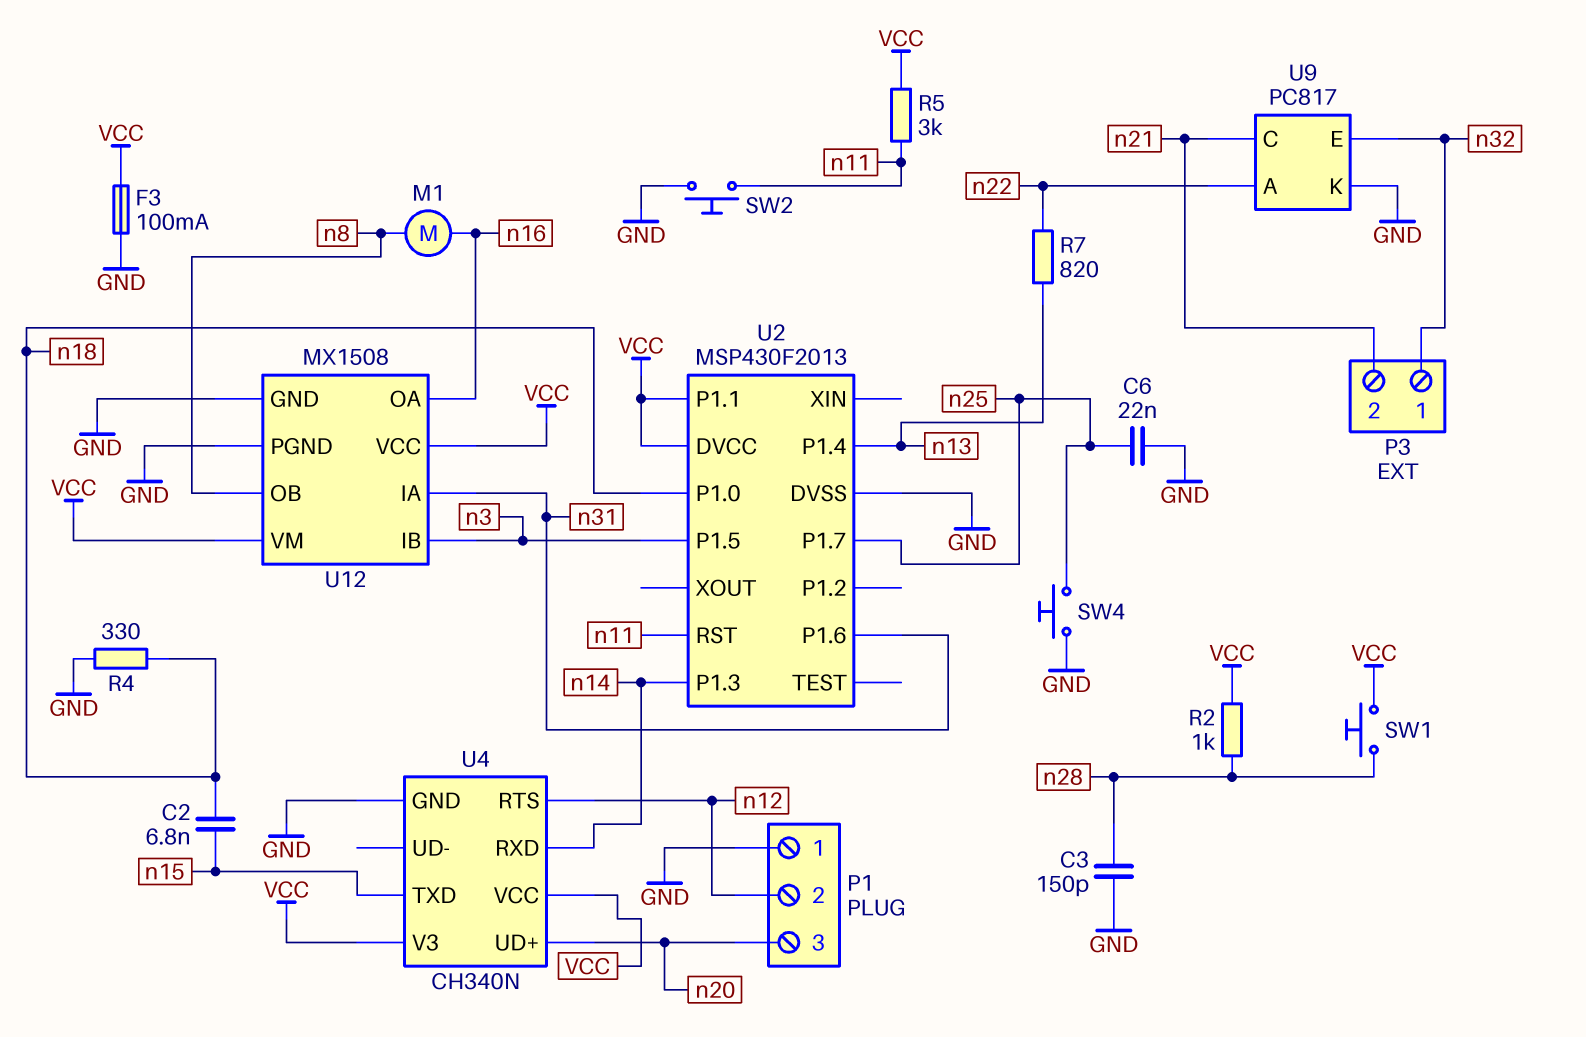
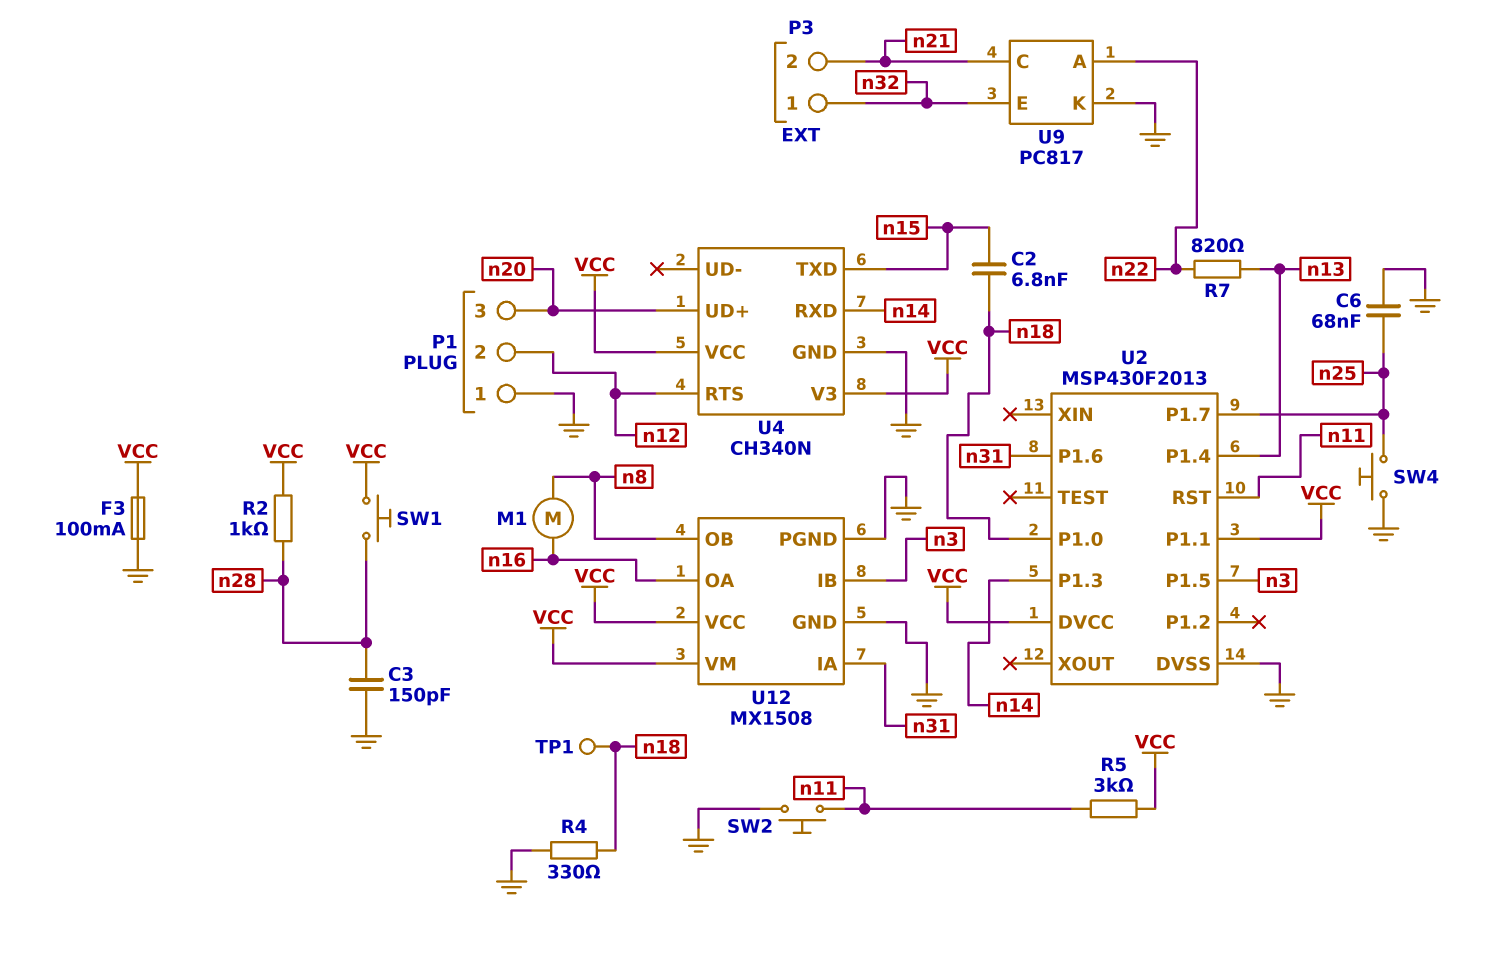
C6: 22nF (GND, n25) -> 68nF (GND, n25)
TP1: none -> test point (n18)

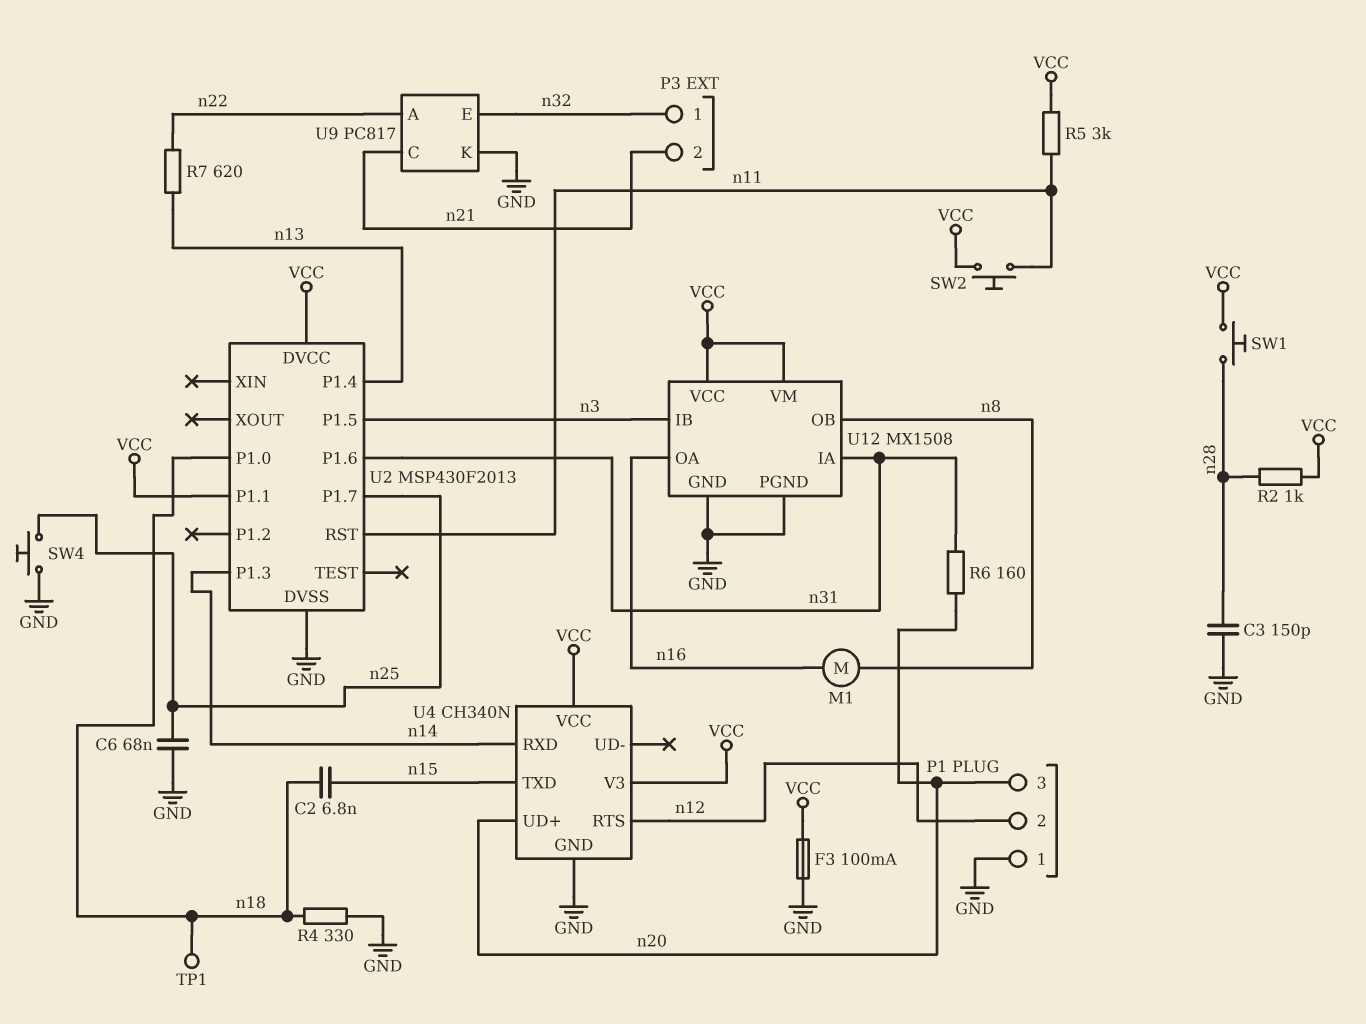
R6: none -> 160 (n20, n31)
R7: 820 (n13, n22) -> 620 (n13, n22)
SW2: button (GND, n11) -> button (VCC, n11)

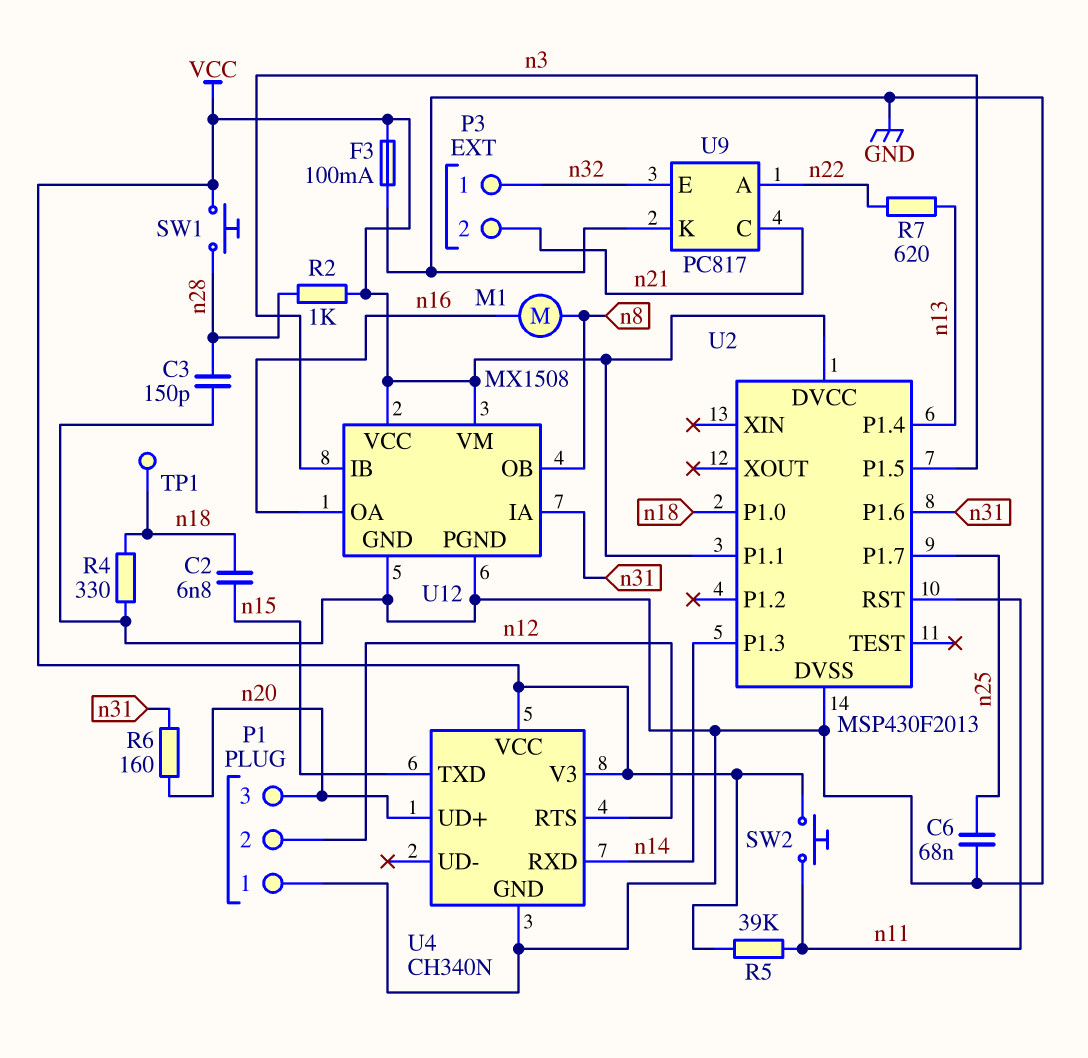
R5: 3k (VCC, n11) -> 39k (VCC, n11)
SW4: button (GND, n25) -> none

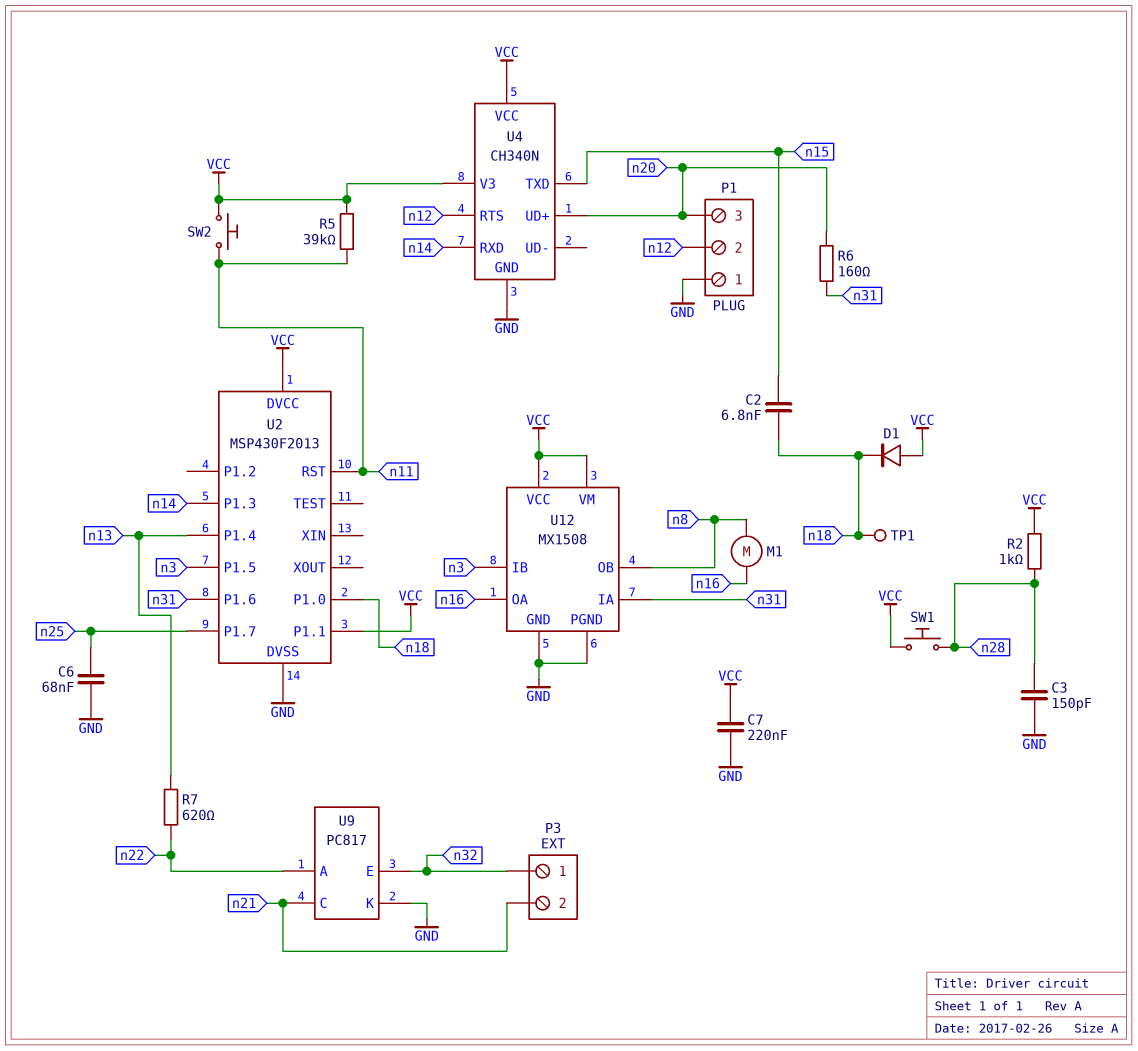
C7: none -> 220nF (GND, VCC)
D1: none -> diode (A VCC, K n18)
F3: 100mA (GND, VCC) -> none
R4: 330 (GND, n18) -> none

